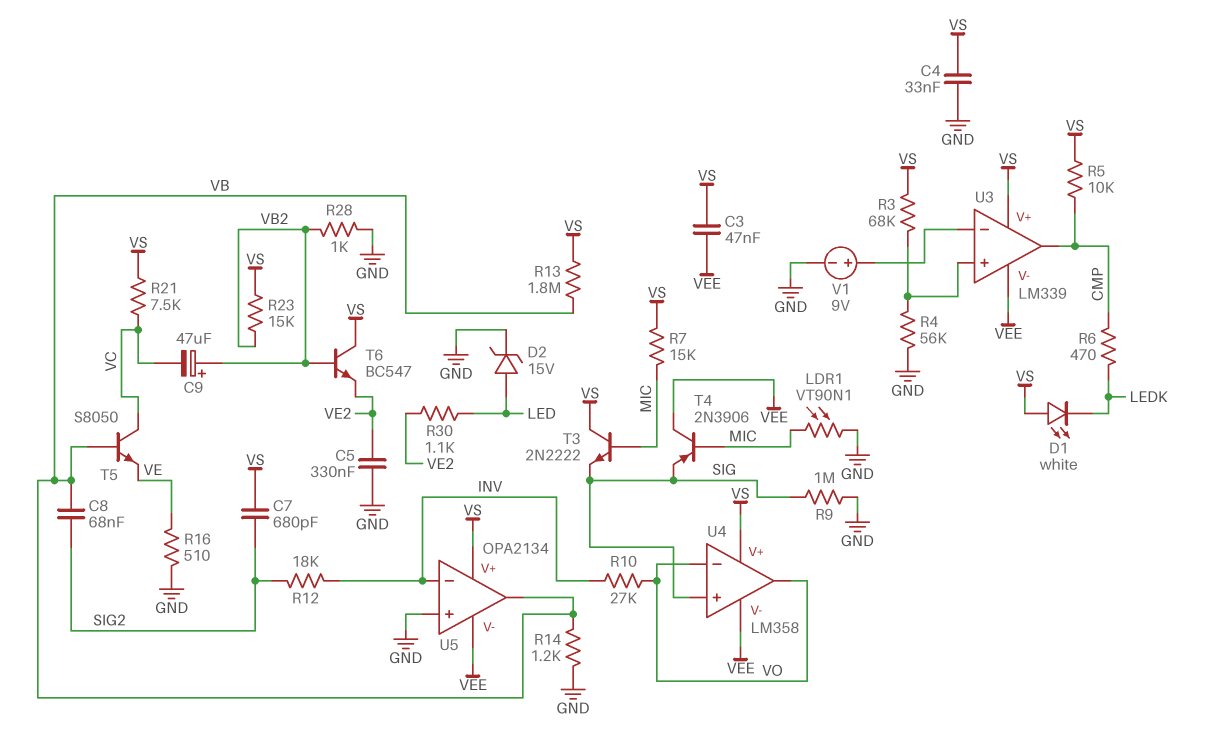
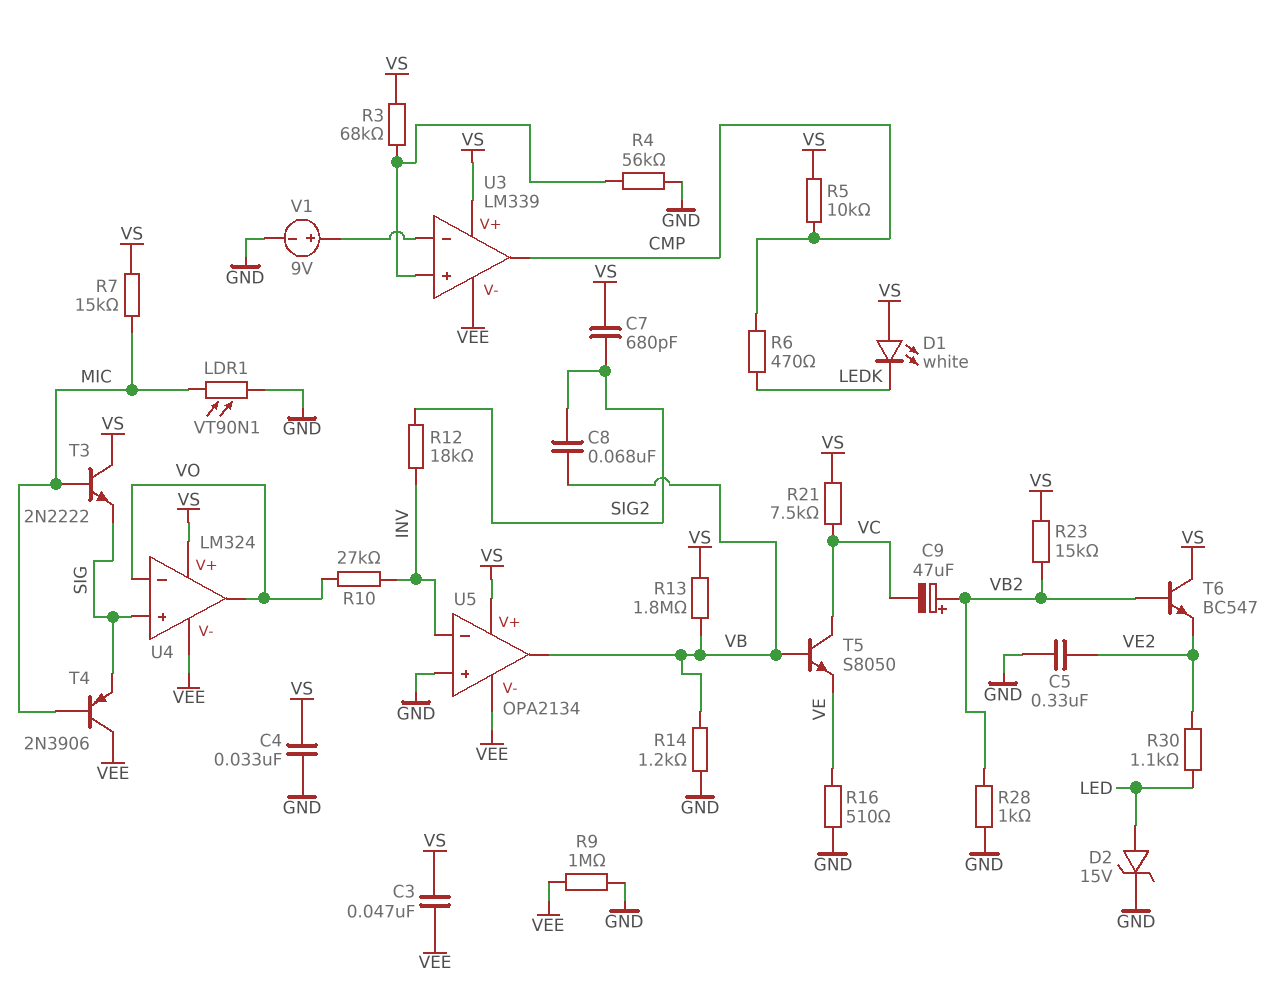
R9: 1M (GND, SIG) -> 1M (GND, VEE)
U4: LM358 -> LM324

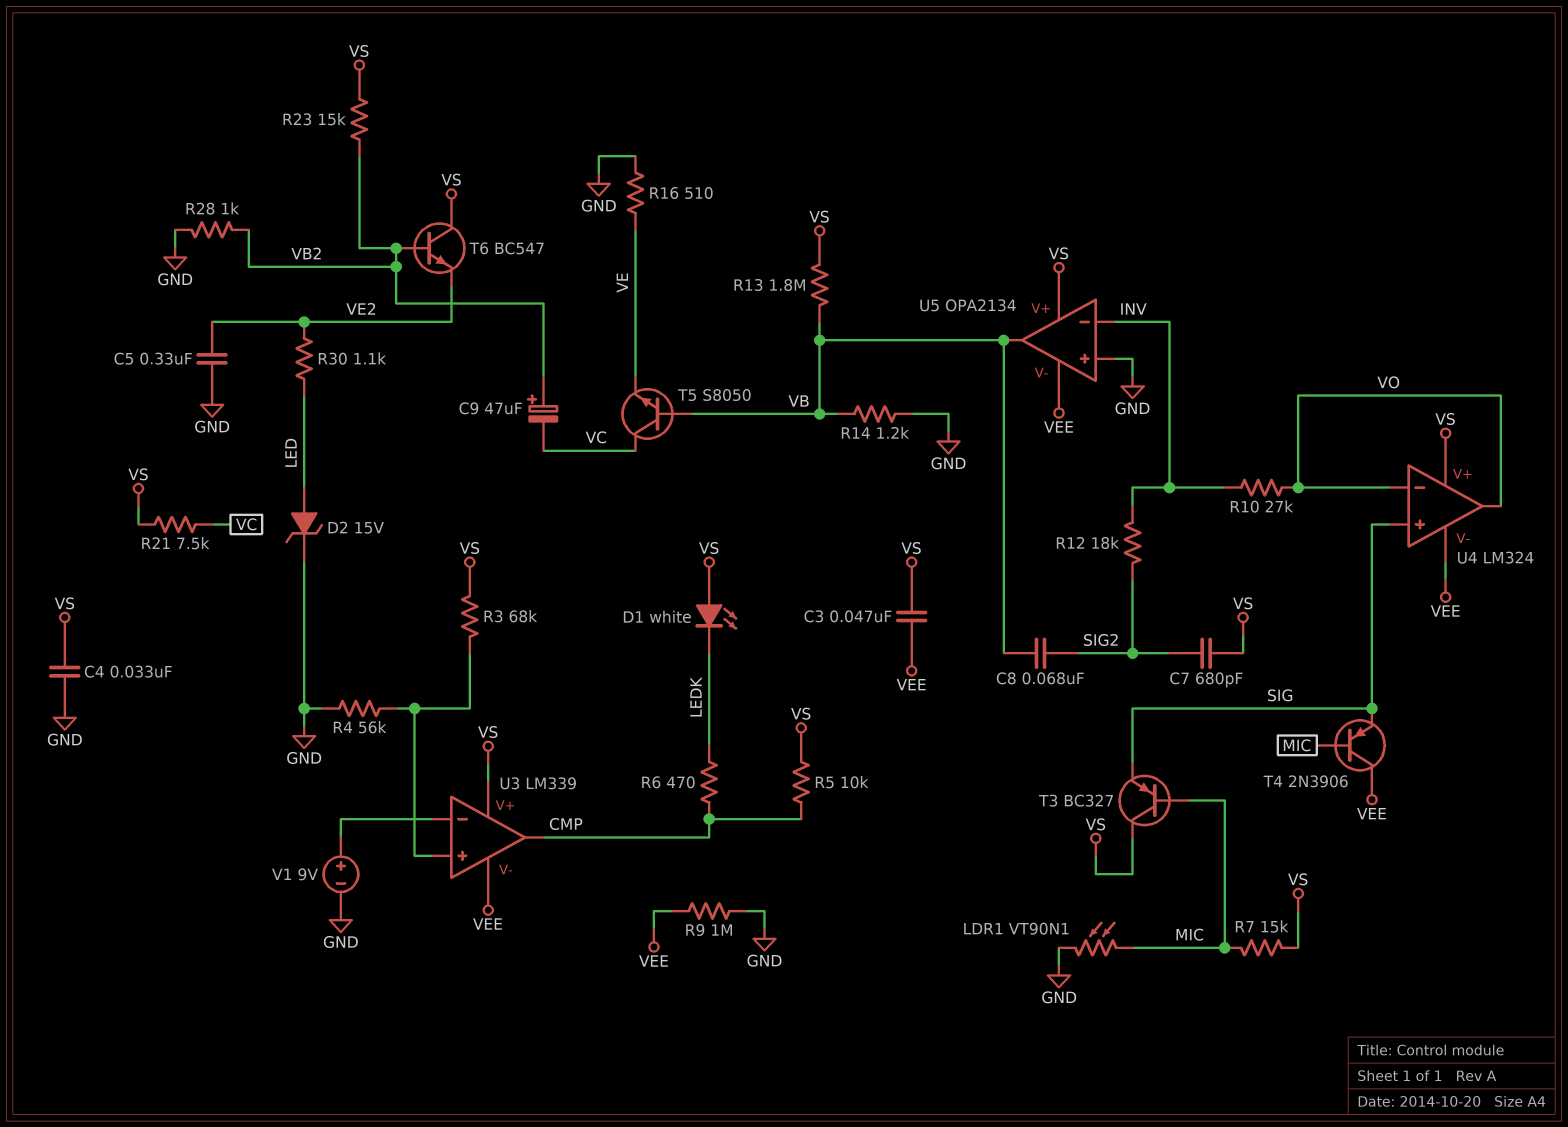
T3: NPN 2N2222 (B MIC, C VS, E SIG) -> PNP BC327 (B MIC, C VS, E SIG)

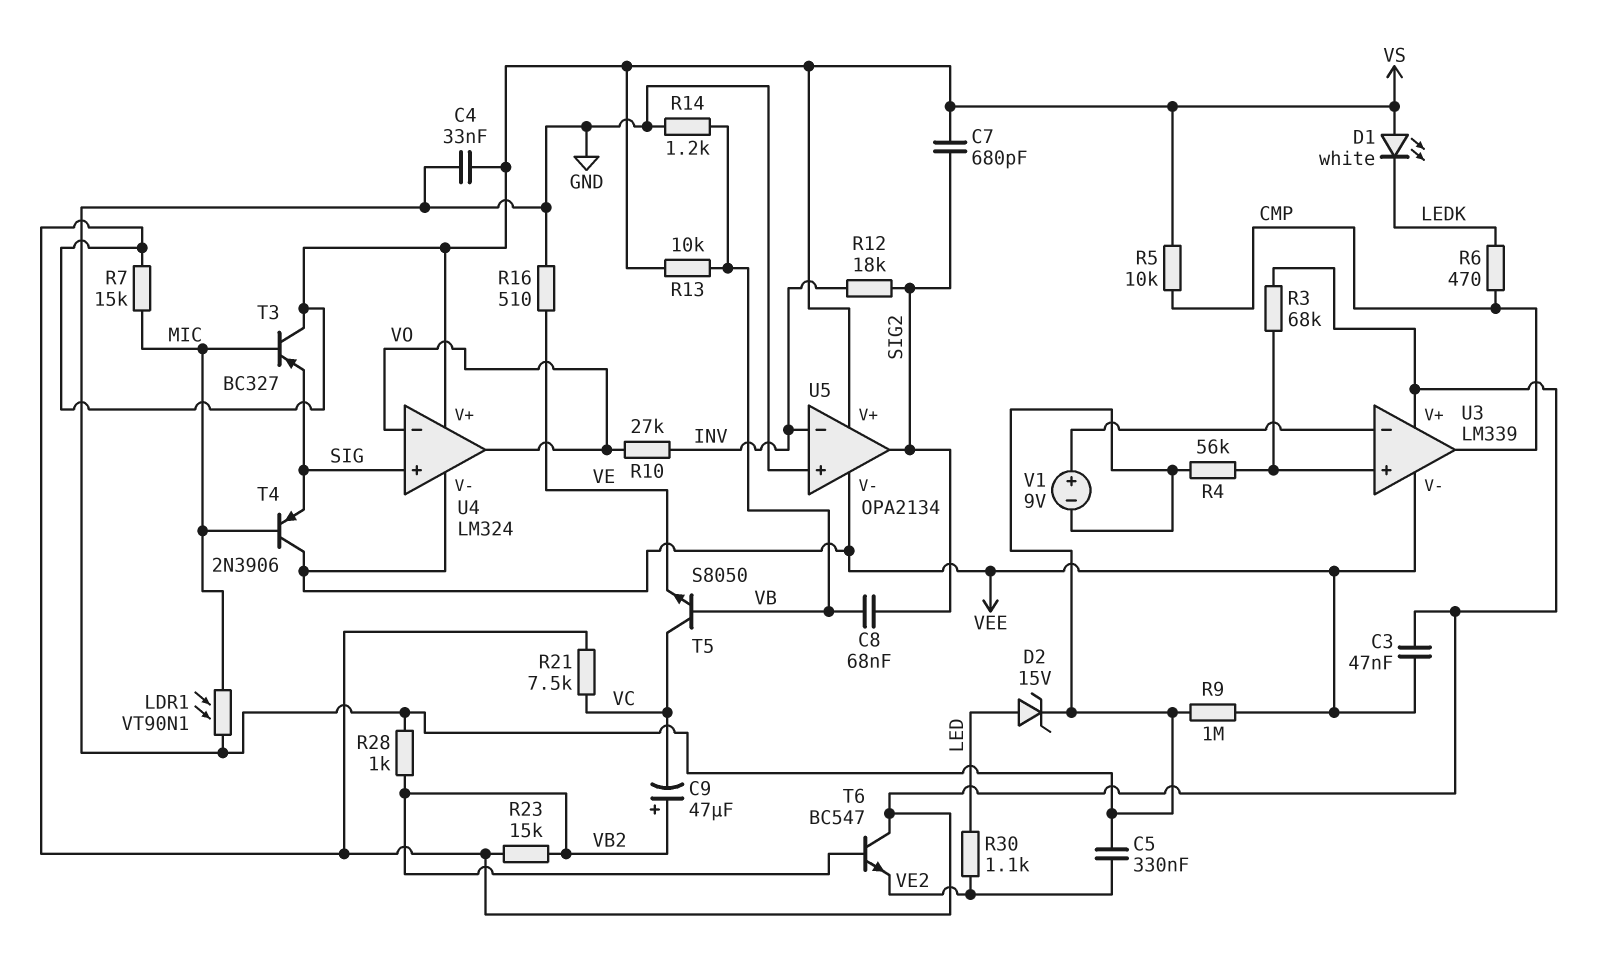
R13: 1.8M (VB, VS) -> 10k (VB, VS)
U5 pin out: VB -> SIG2

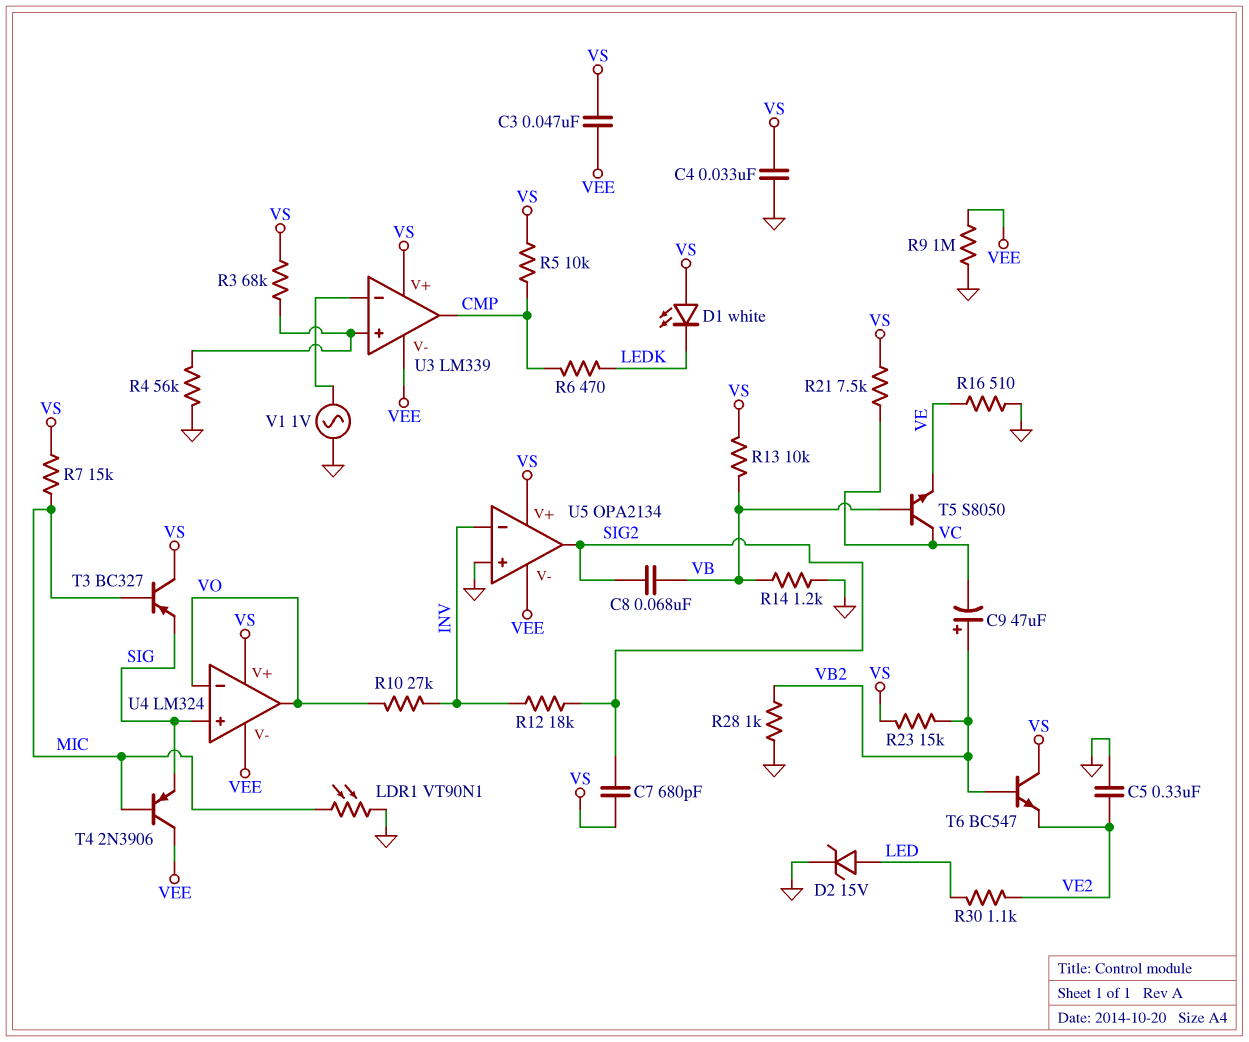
V1: 9V (plus U3/in-, minus GND) -> AC 1V (GND, U3/in-)

